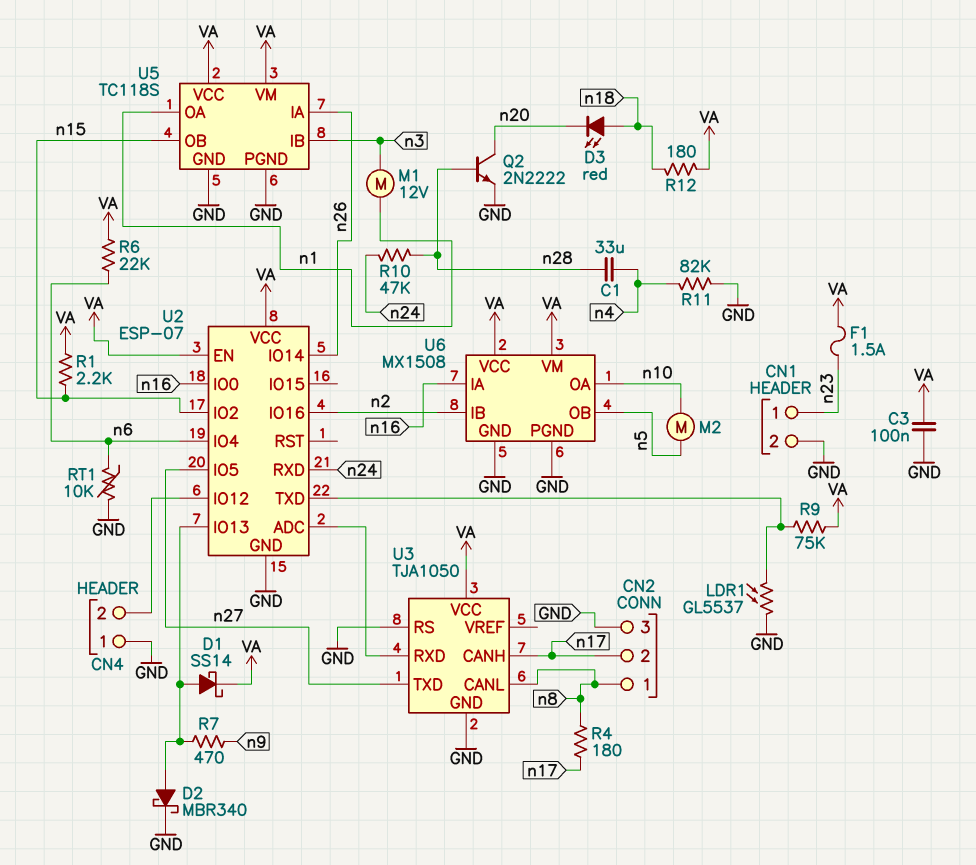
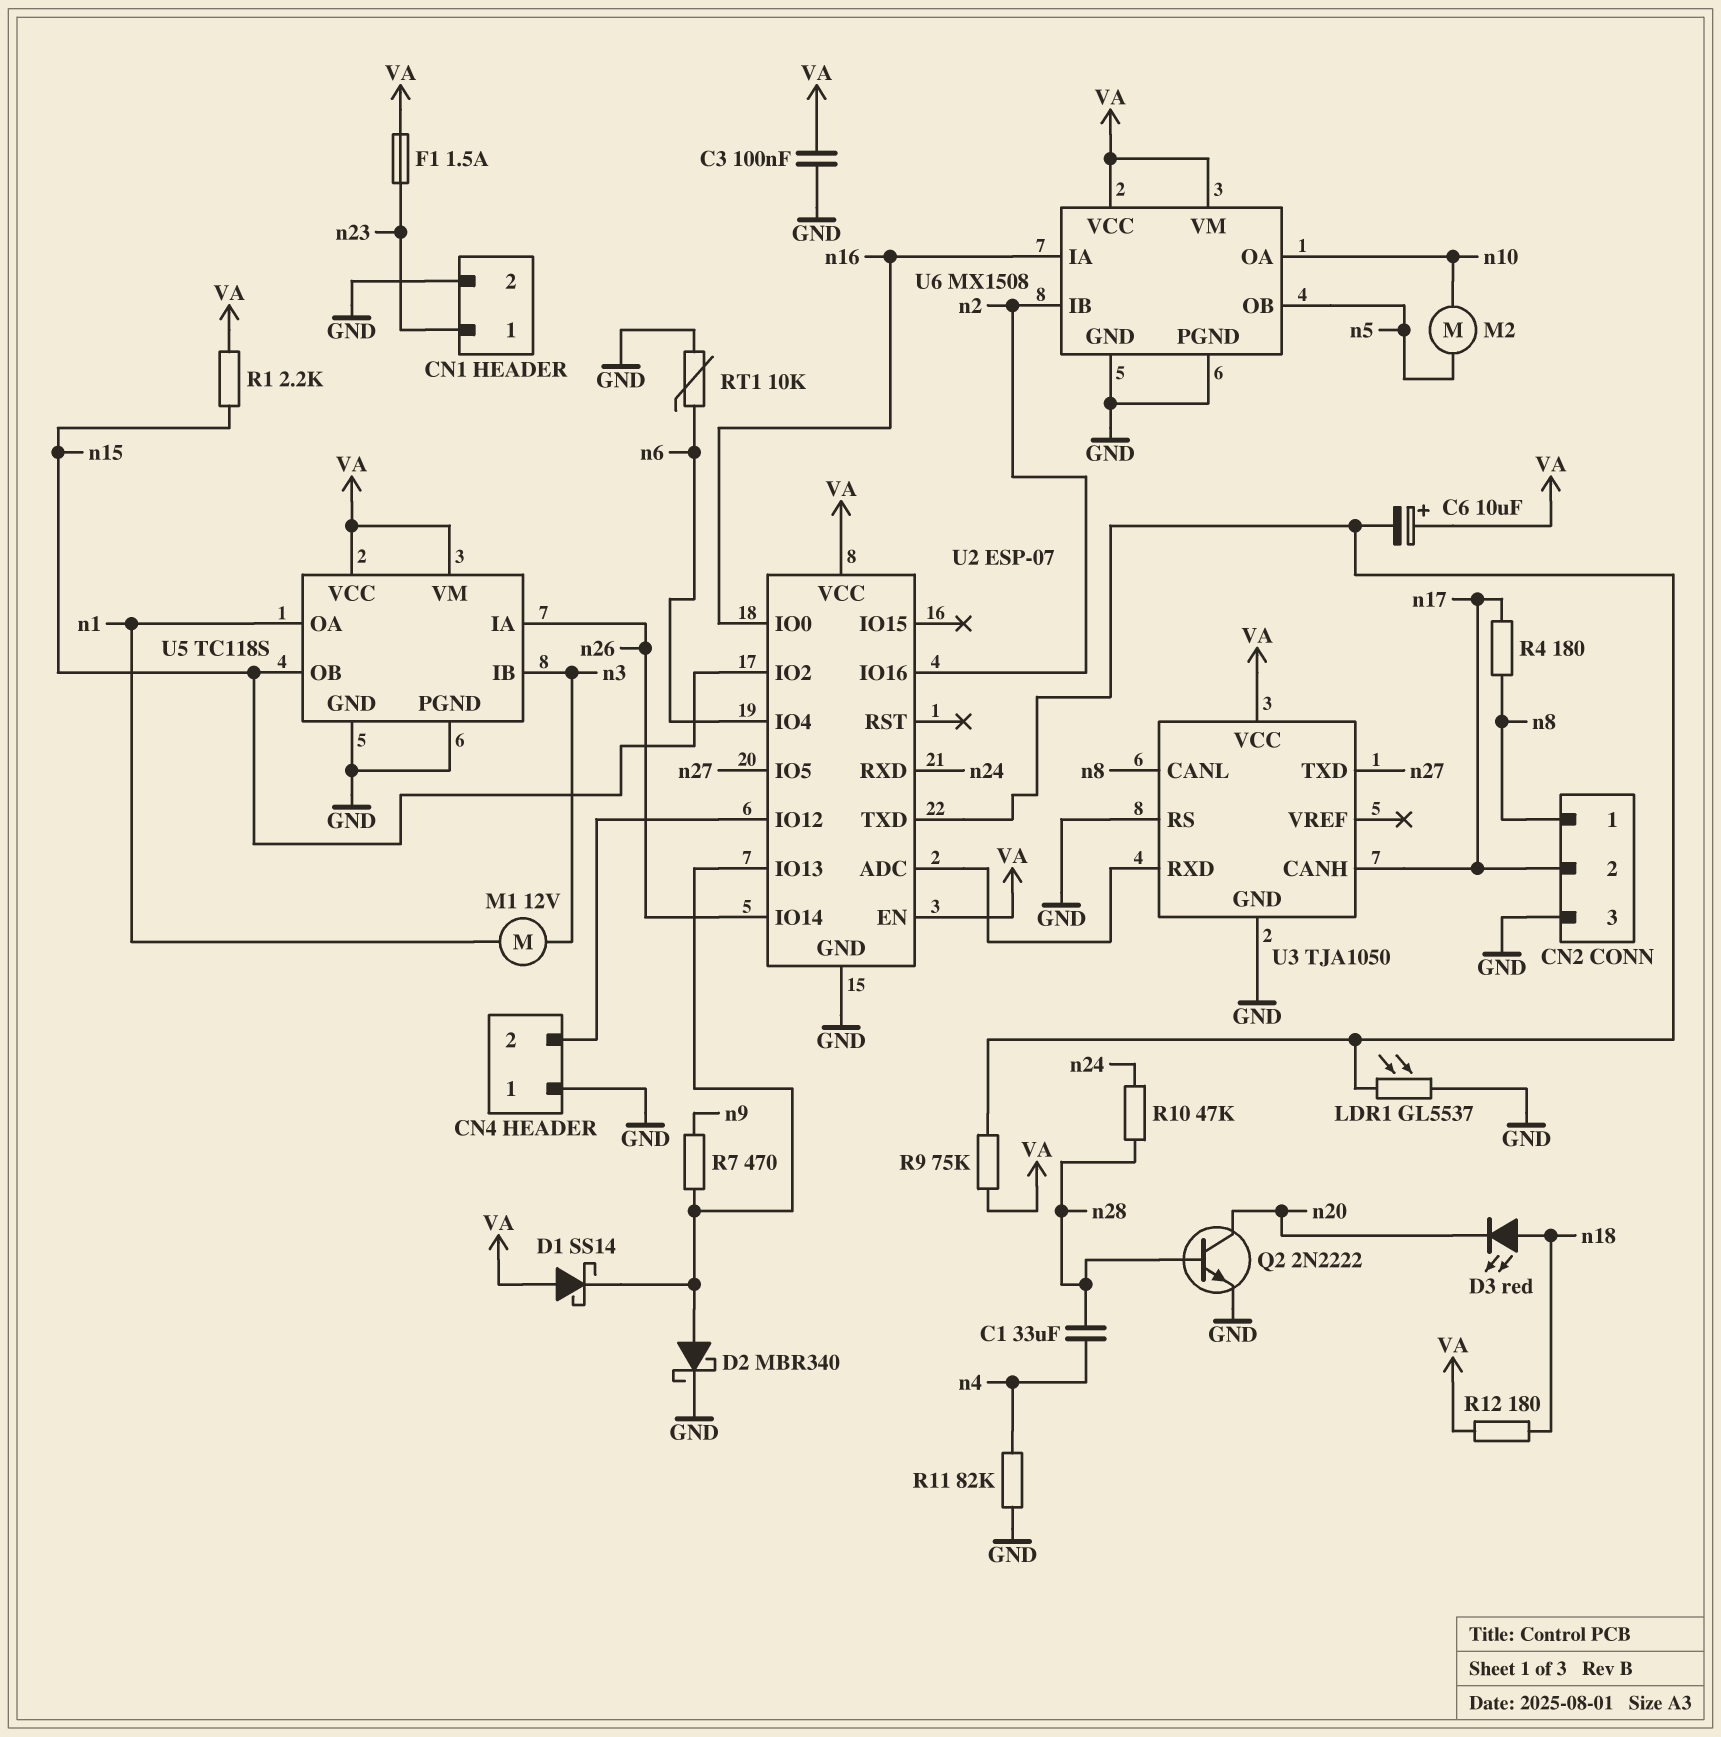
C6: none -> 10uF (plus VA, minus U2/TXD)
D1: schottky SS14 (A U2/IO13, K VA) -> schottky SS14 (A VA, K U2/IO13)
R6: 22k (VA, n6) -> none

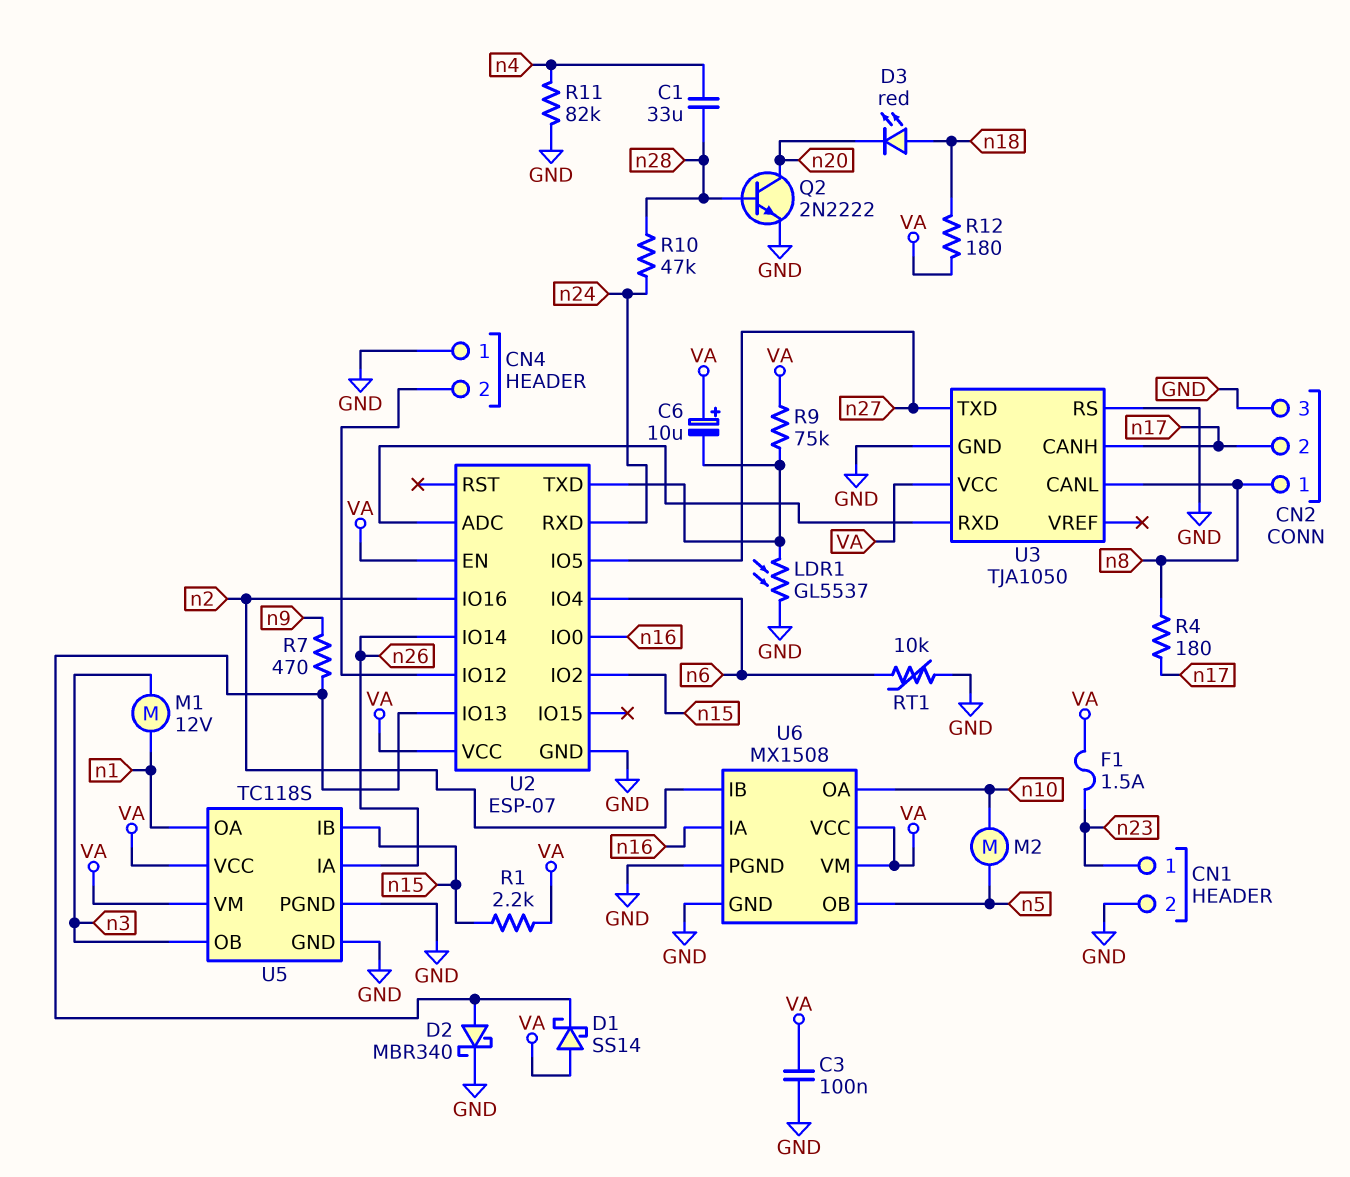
U5 pin IB: n3 -> n15
U5 pin OB: n15 -> n3

